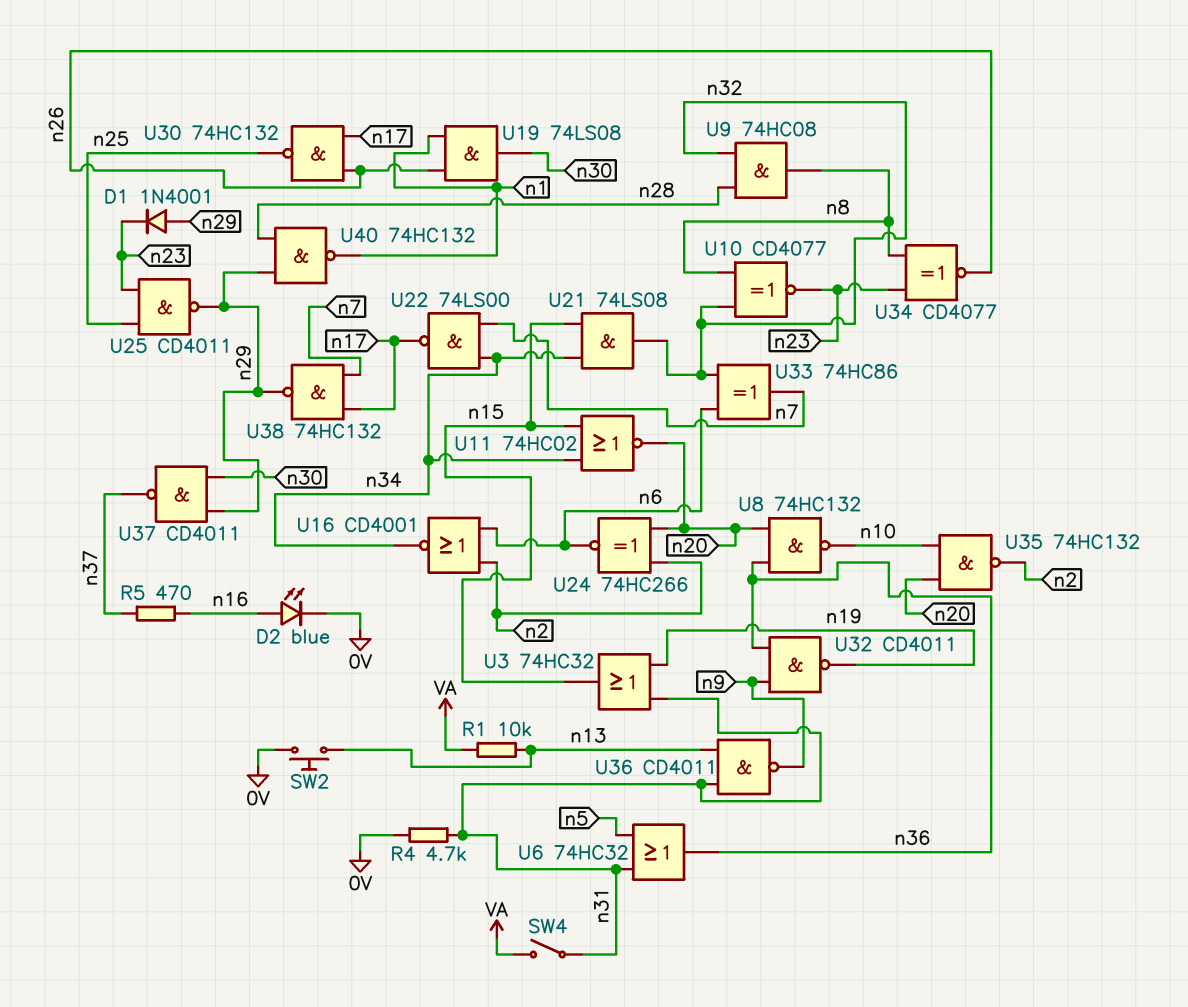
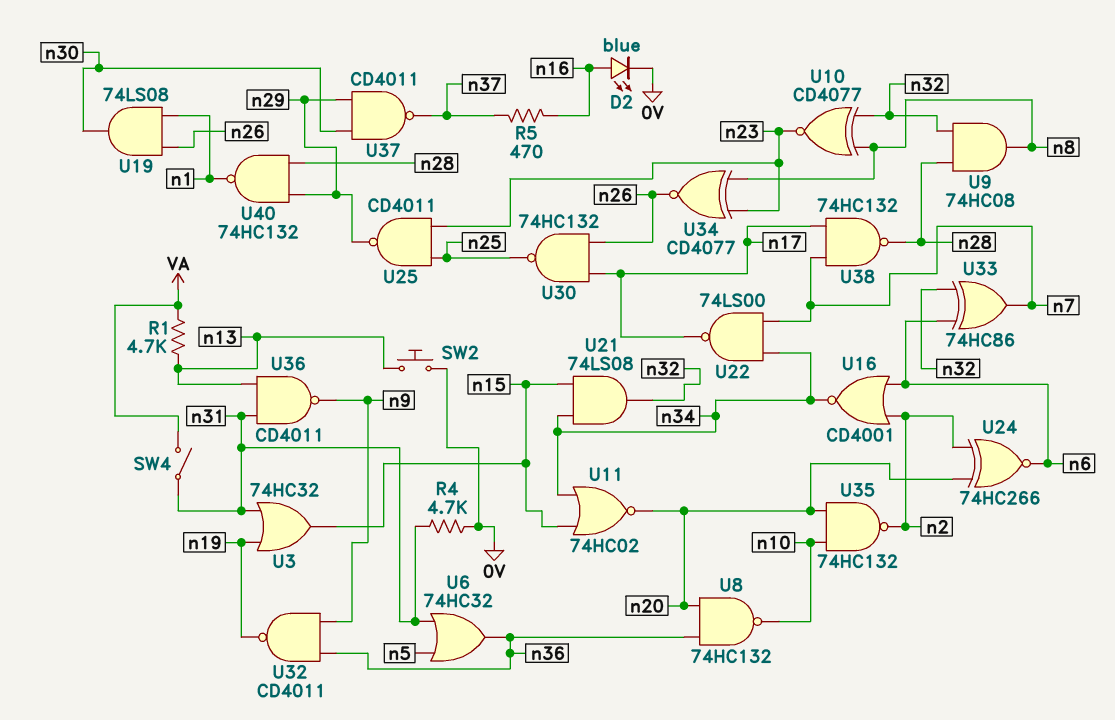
D1: diode 1N4001 (A n29, K n23) -> none
R1: 10k (VA, n13) -> 4.7k (VA, n13)
U38: NAND 74HC132 (in n7, in n17, out n29) -> NAND 74HC132 (in n7, in n17, out n28)

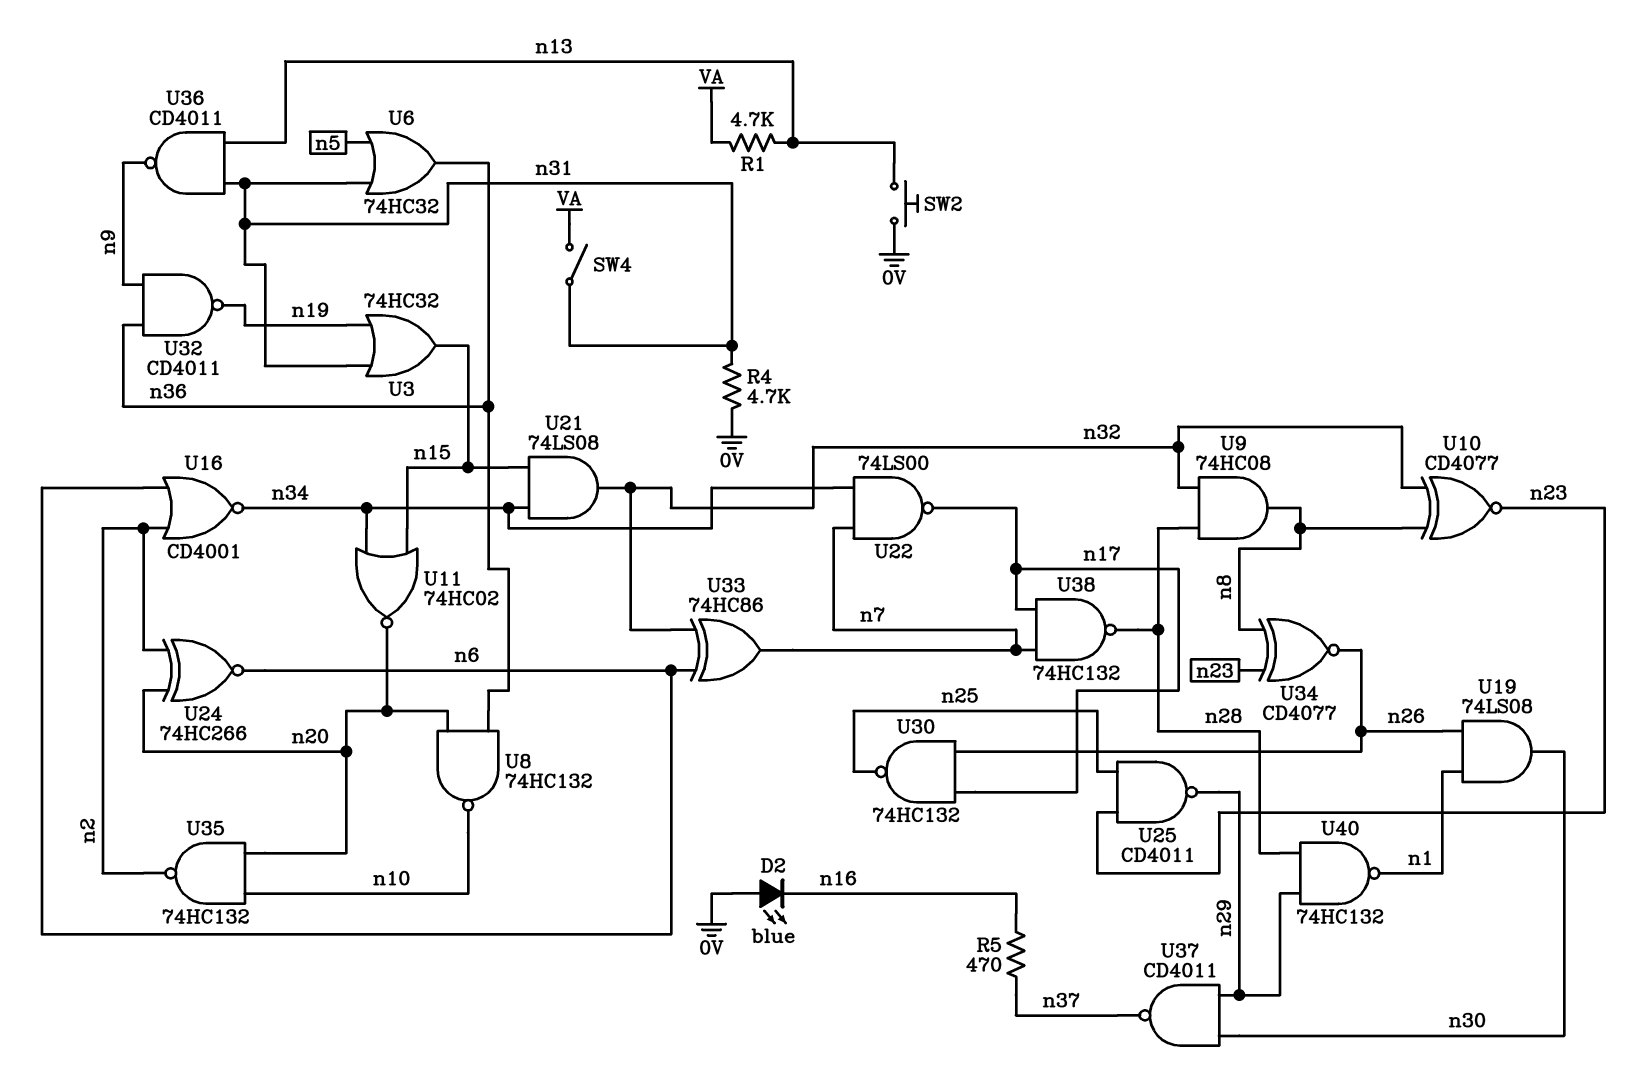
D2: LED blue (A n16, K 0V) -> LED blue (A 0V, K n16)

